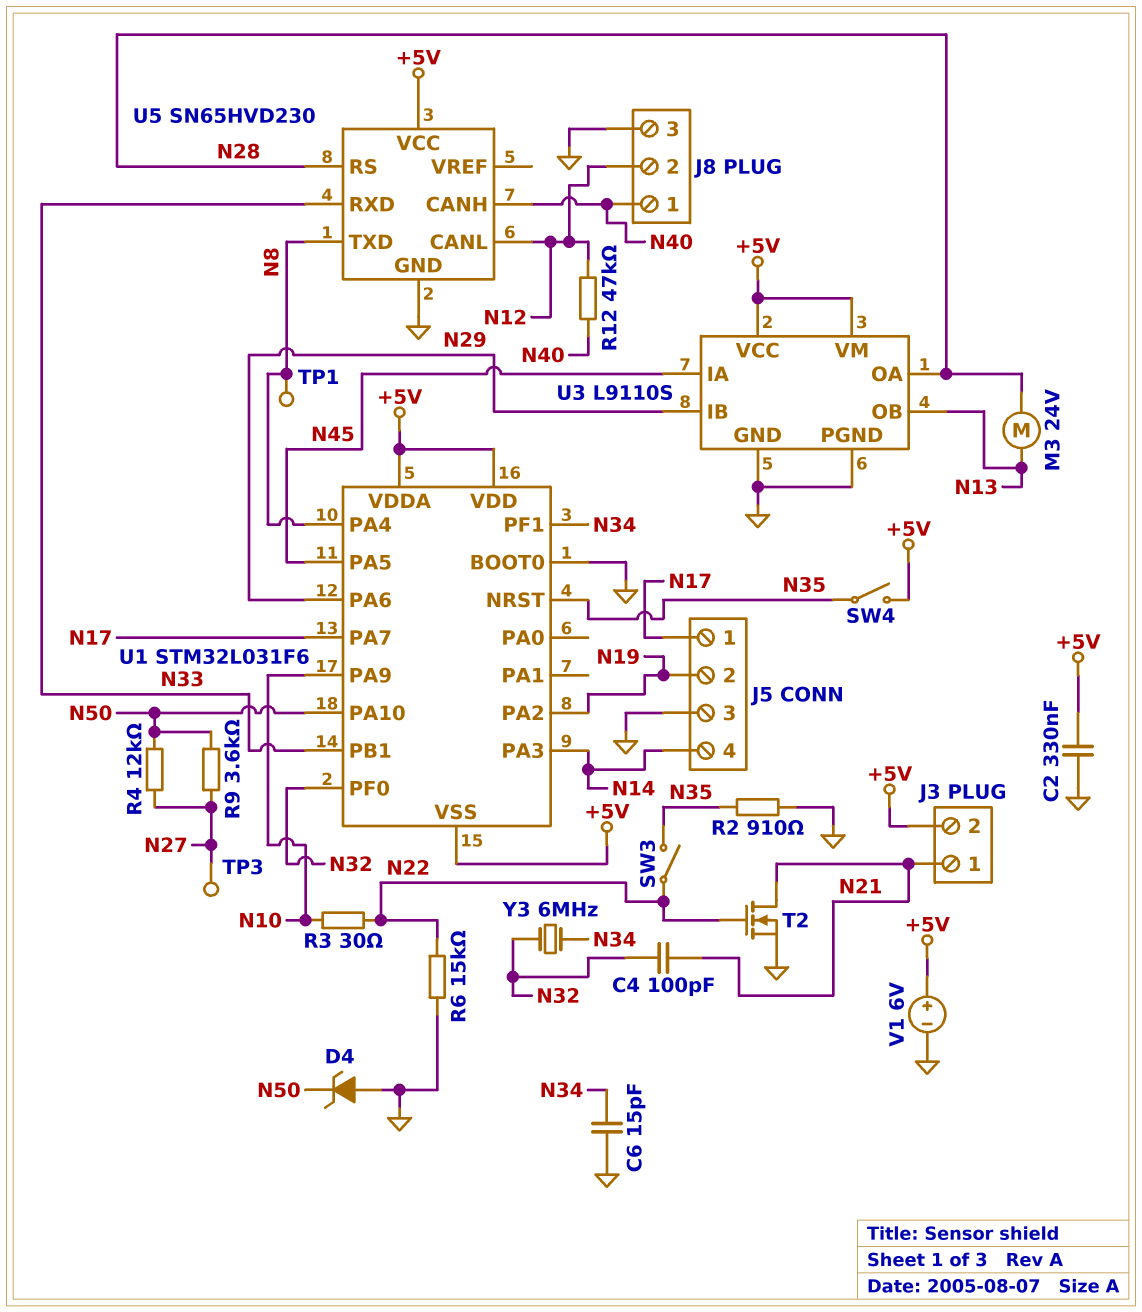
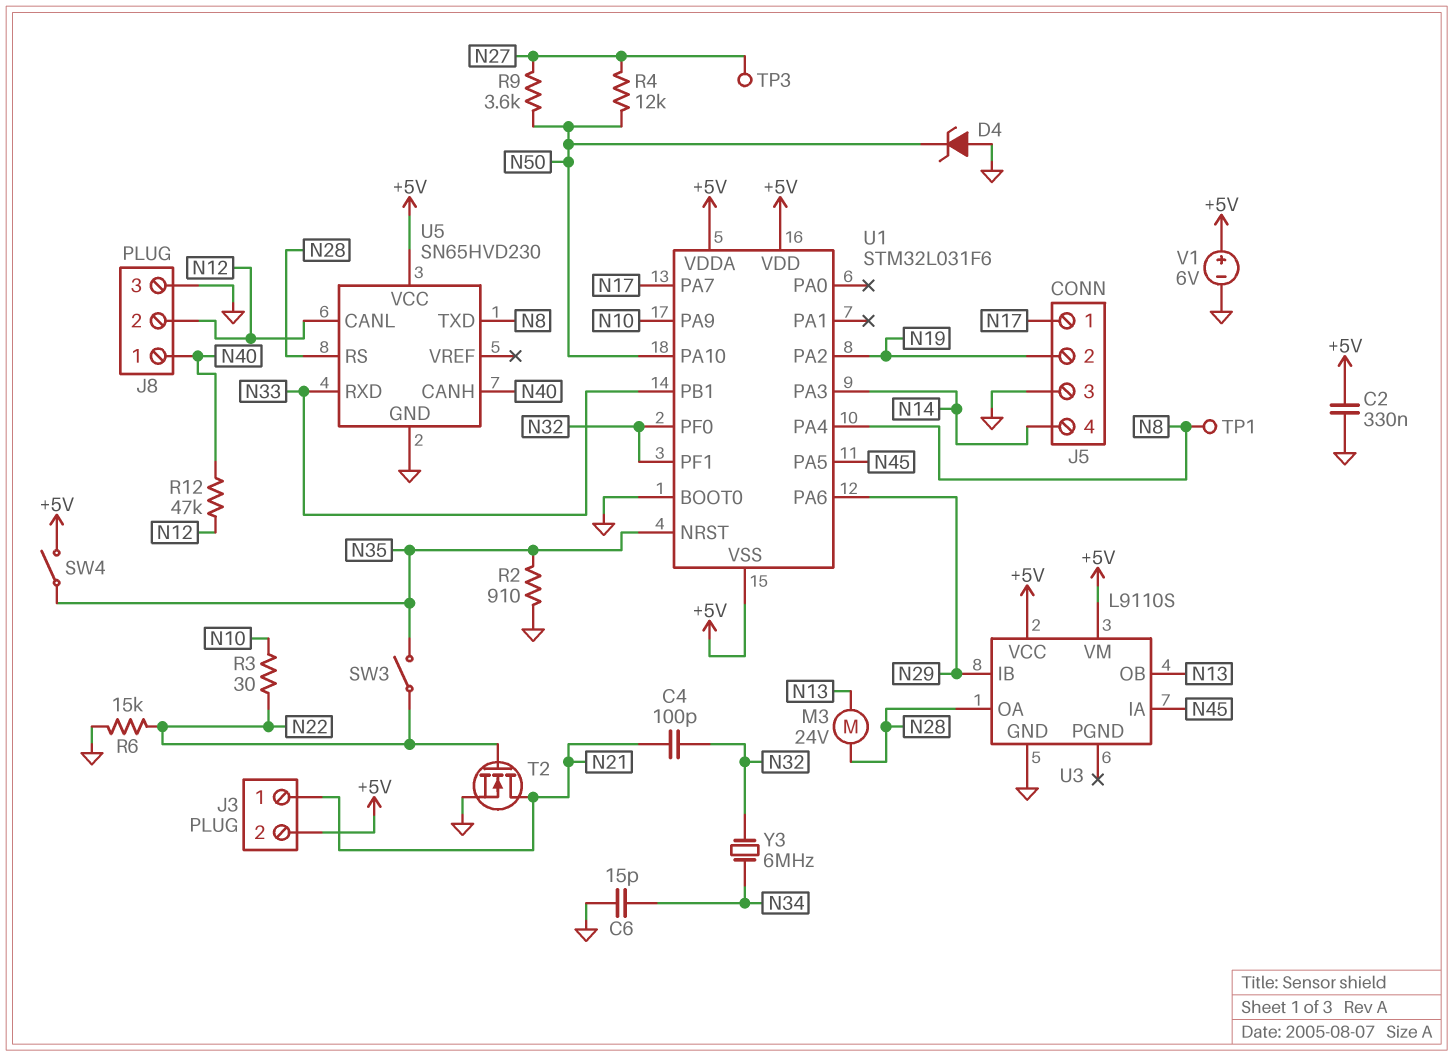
U1 pin PF1: N34 -> N32
U3 pin PGND: GND -> none

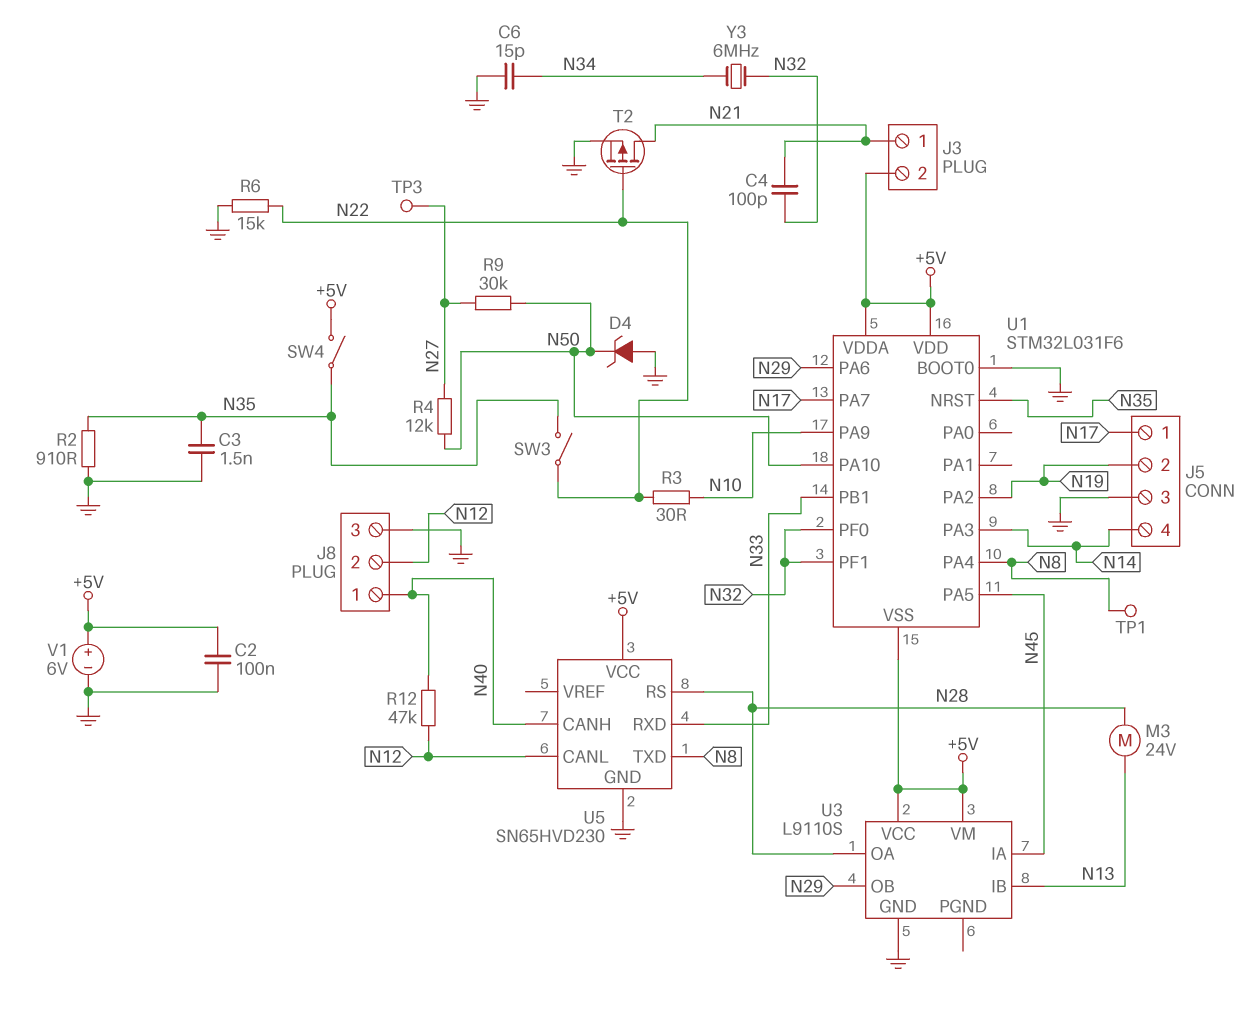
C2: 330nF (+5V, GND) -> 100nF (+5V, GND)
C3: none -> 1.5nF (GND, N35)
R9: 3.6k (N27, N50) -> 30k (N27, N50)
T2: NMOS (G N22, D N21, S GND) -> PMOS (G N22, D N21, S GND)
U3 pin IB: N29 -> N13
U3 pin OB: N13 -> N29

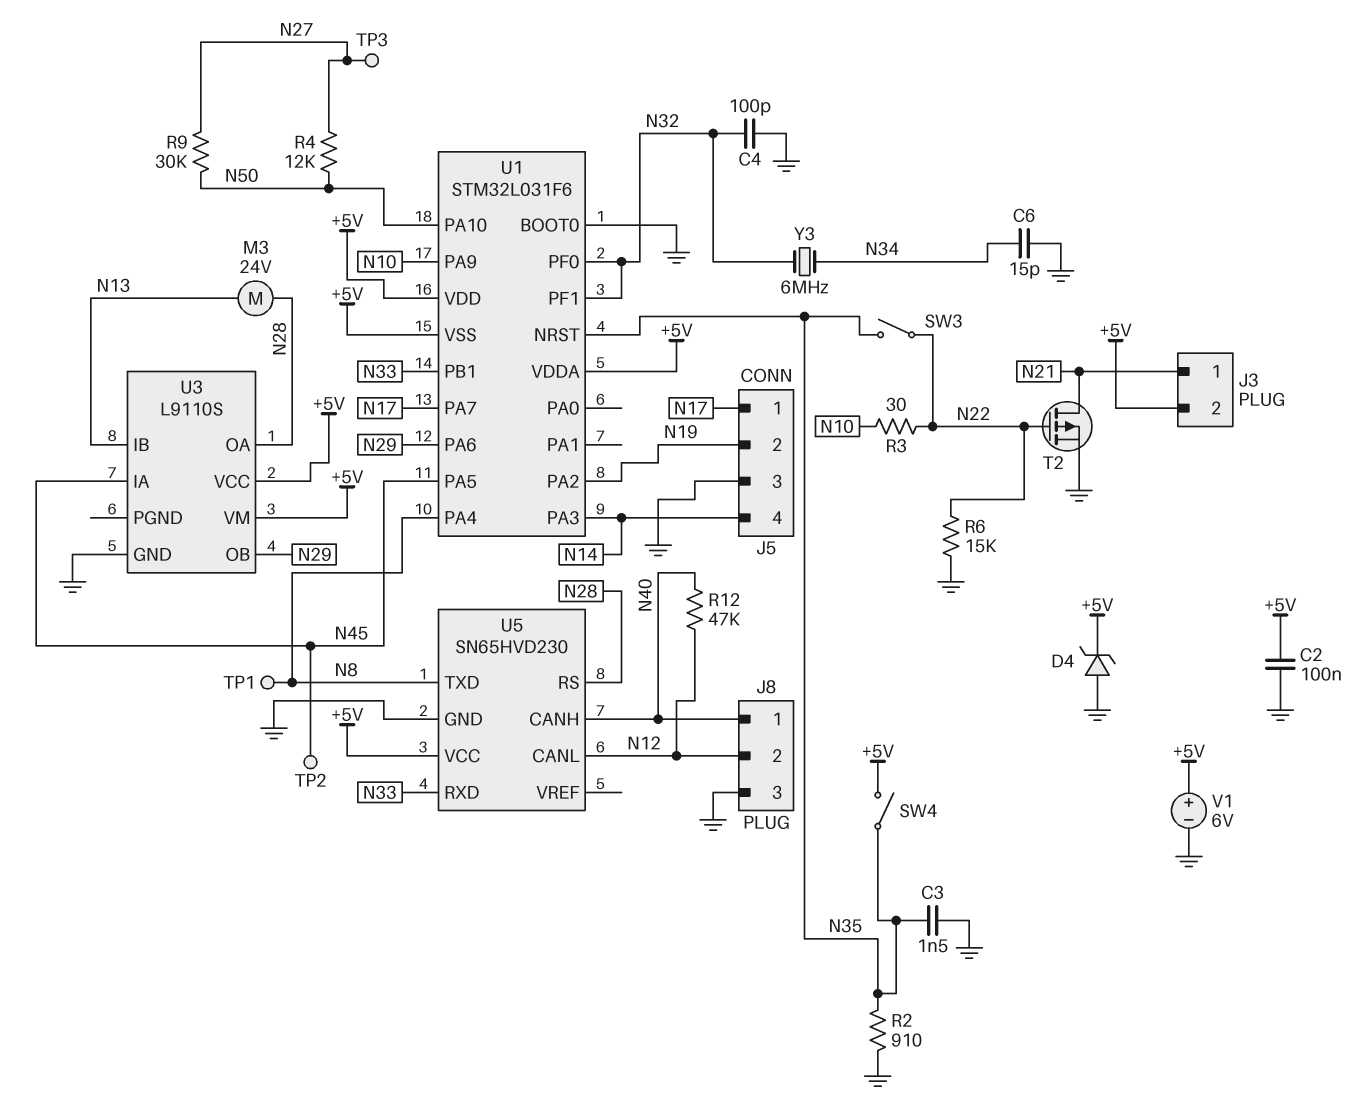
C4: 100pF (N21, N32) -> 100pF (GND, N32)
D4: zener (A GND, K N50) -> zener (A GND, K +5V)
TP2: none -> test point (N45)

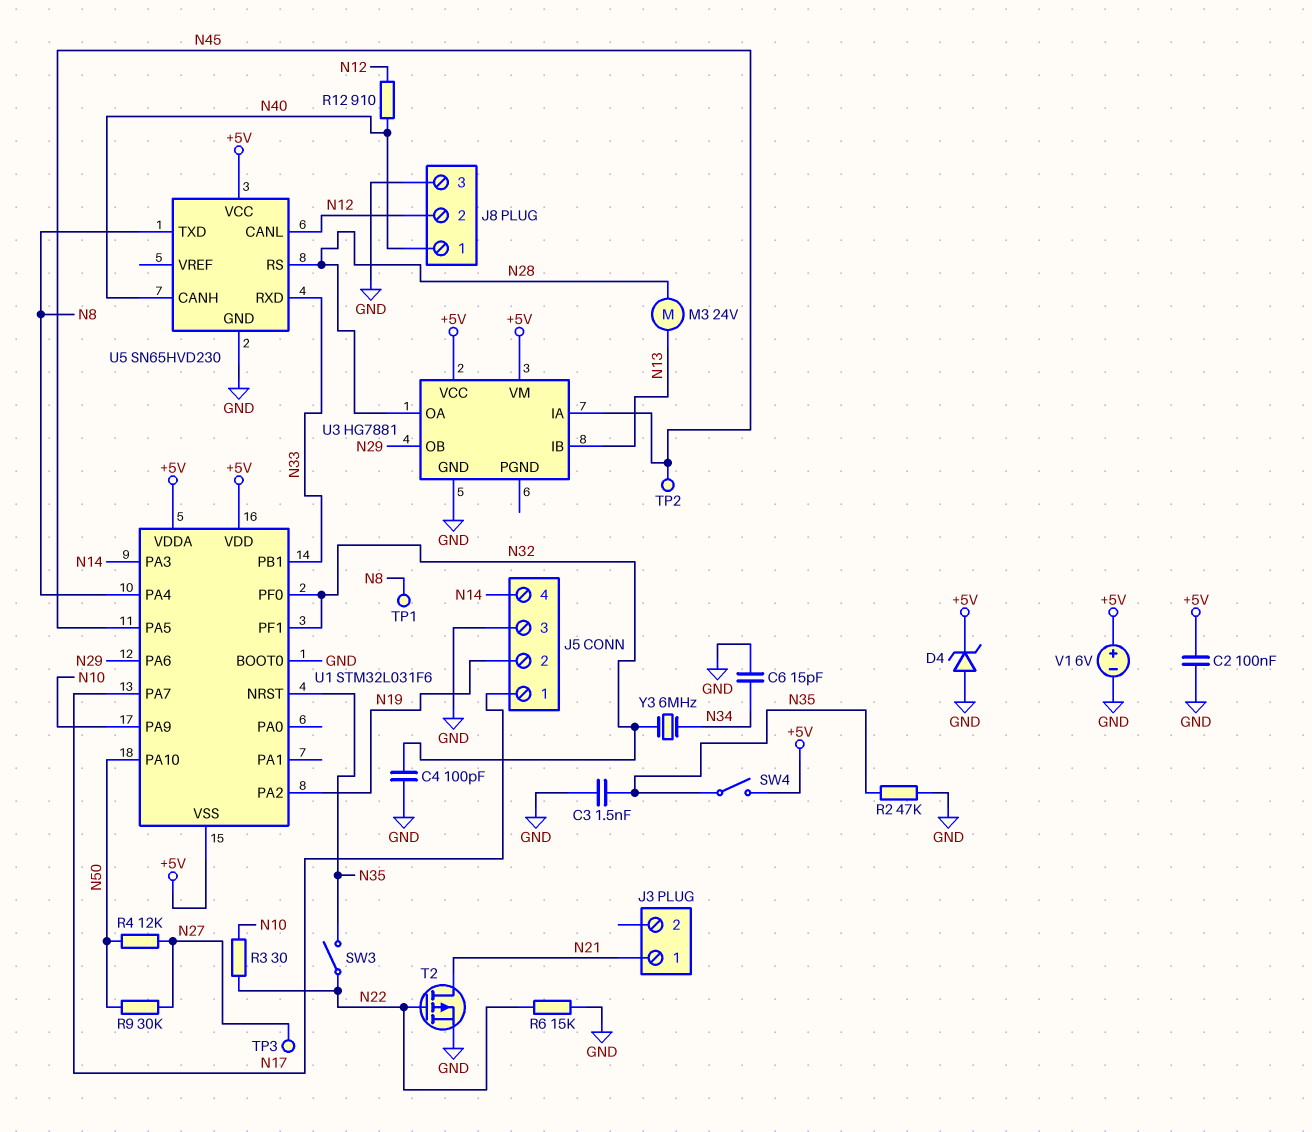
J3 pin 2: +5V -> none
R2: 910 (GND, N35) -> 47k (GND, N35)
R12: 47k (N12, N40) -> 910 (N12, N40)
U3: L9110S -> HG7881

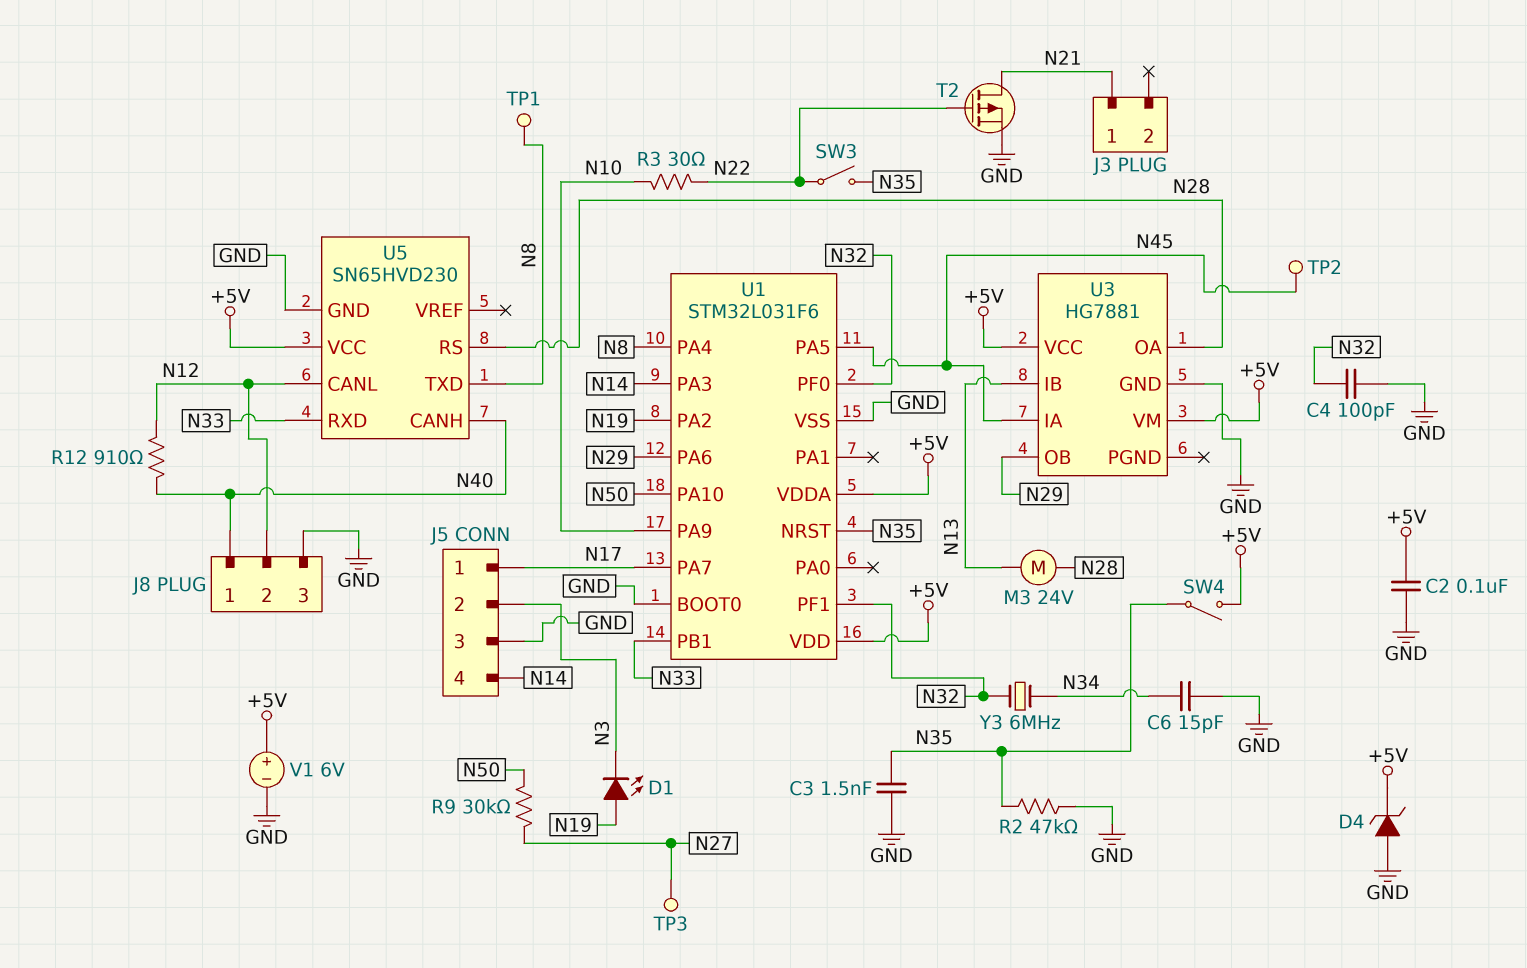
D1: none -> LED (A N19, K N3)
J5 pin 2: N19 -> N3
R4: 12k (N27, N50) -> none
R6: 15k (GND, N22) -> none
U1 pin VSS: +5V -> GND

